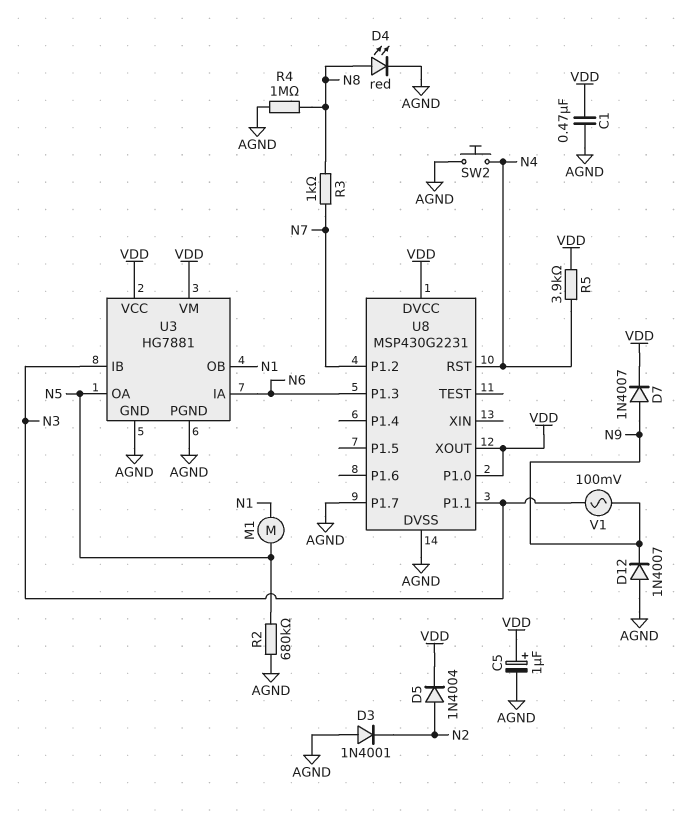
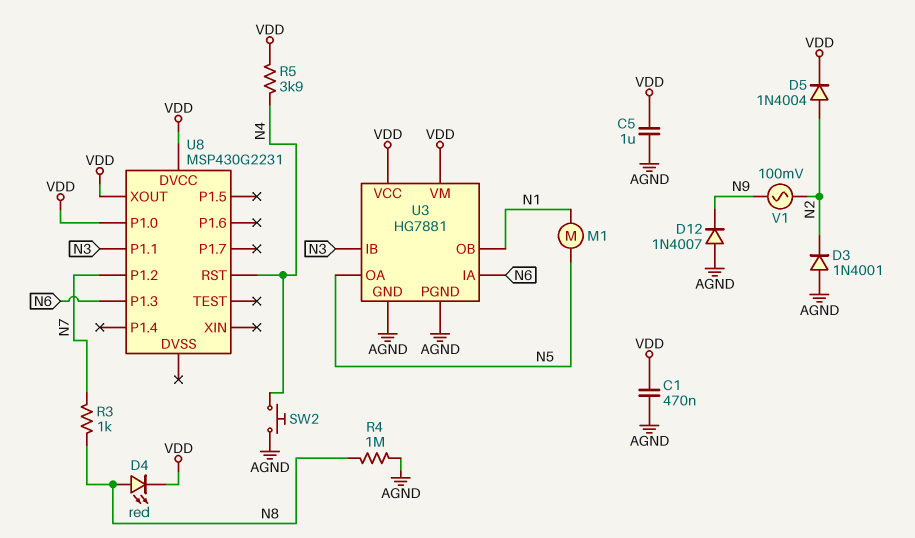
C5: 1uF (plus VDD, minus AGND) -> 1uF (AGND, VDD)
D4: LED red (A N8, K AGND) -> LED red (A N8, K VDD)
D7: diode 1N4007 (A N9, K VDD) -> none
R2: 680k (AGND, N5) -> none
U8 pin DVSS: AGND -> none
U8 pin P1.7: AGND -> none
V1: AC 100mV (N3, N9) -> AC 100mV (N2, N9)

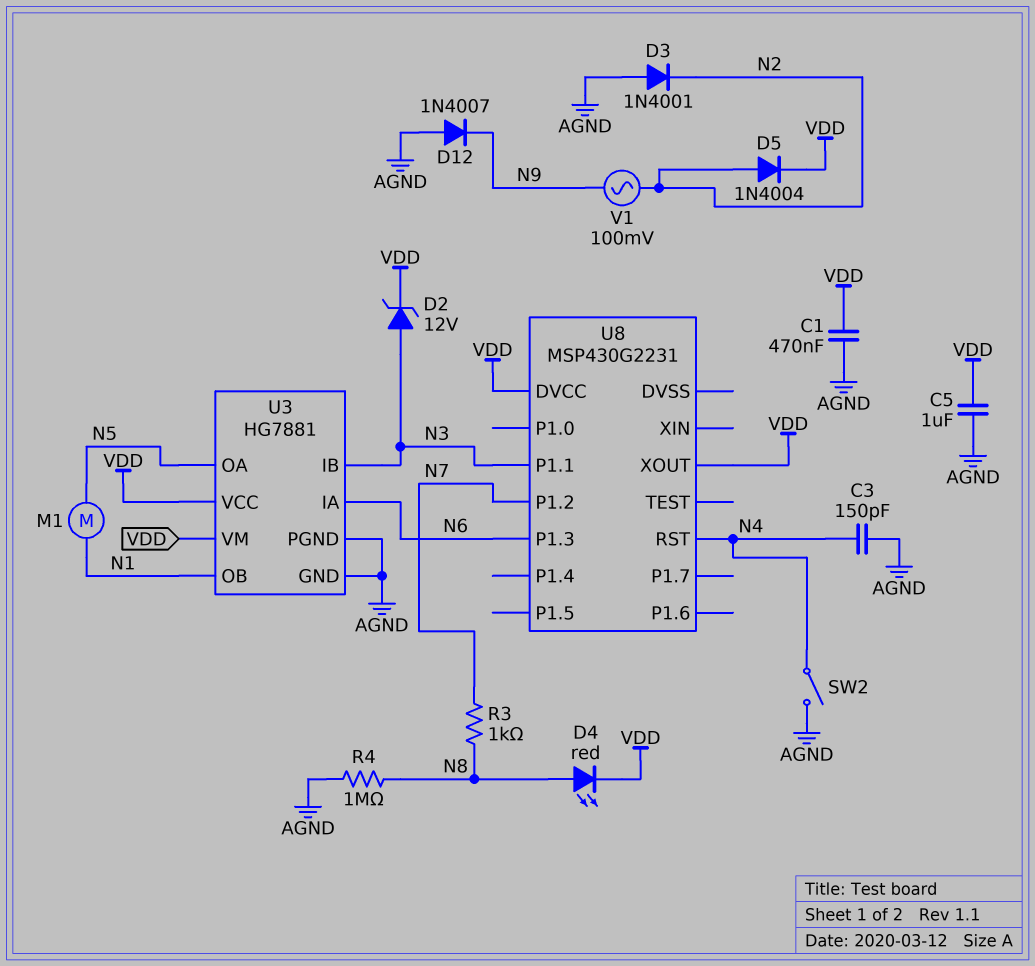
C3: none -> 150pF (AGND, N4)
D2: none -> zener 12V (A N3, K VDD)
R5: 3.9k (N4, VDD) -> none
SW2: button (AGND, N4) -> switch (AGND, N4)
U8 pin P1.0: VDD -> none

